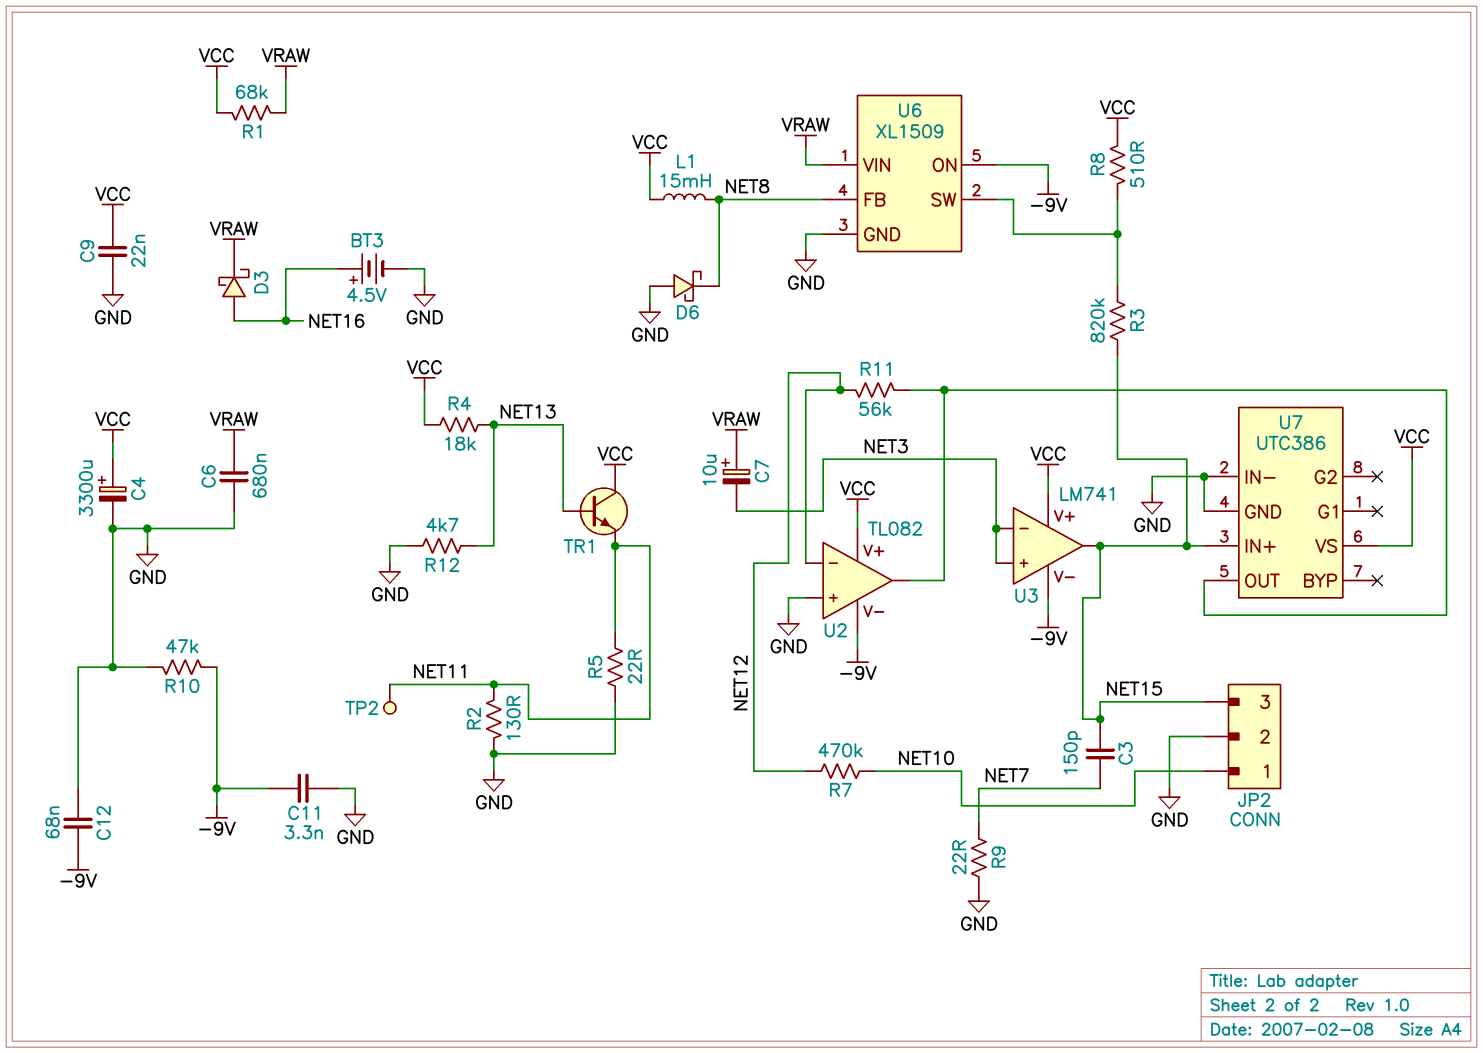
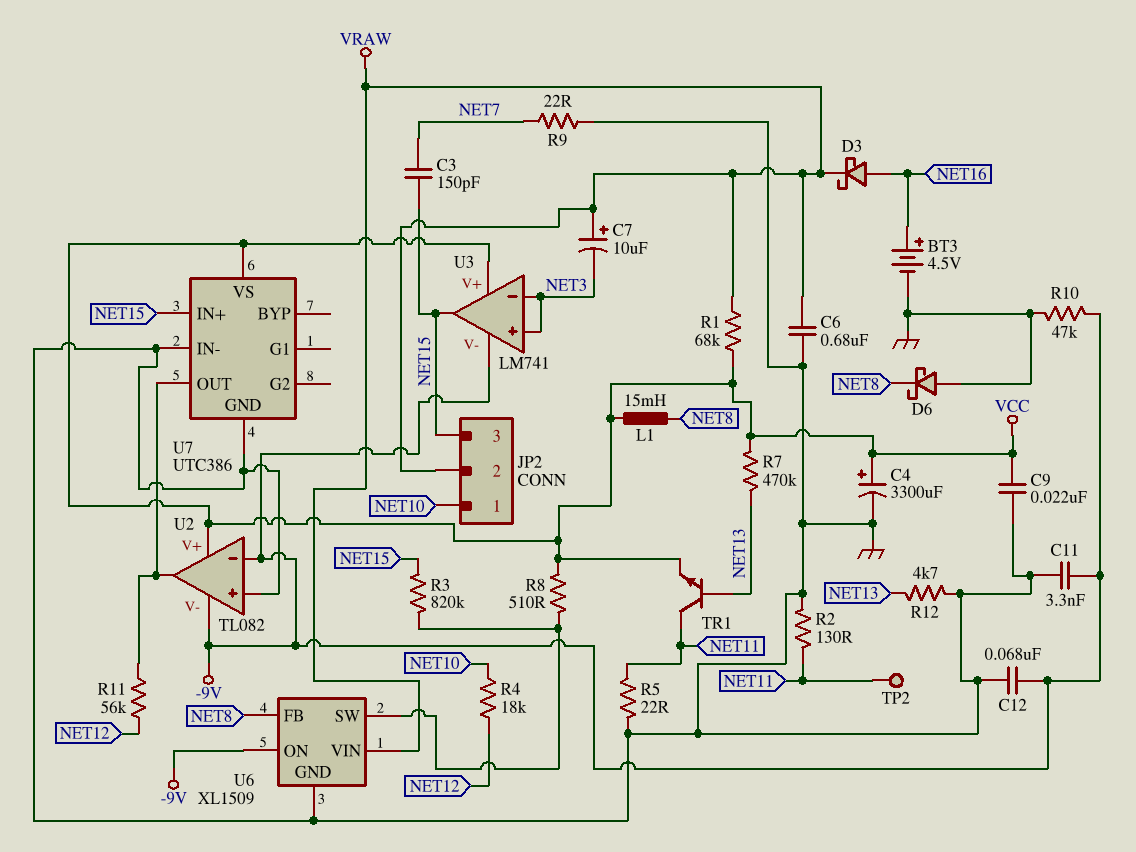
JP2 pin 2: GND -> VRAW
R4: 18k (NET13, VCC) -> 18k (NET10, NET12)
R7: 470k (NET10, NET12) -> 470k (NET13, VCC)
TR1: NPN (B NET13, C VCC, E NET11) -> NPN (B NET13, C NET11, E VCC)
U2 pin in-: NET12 -> -9V

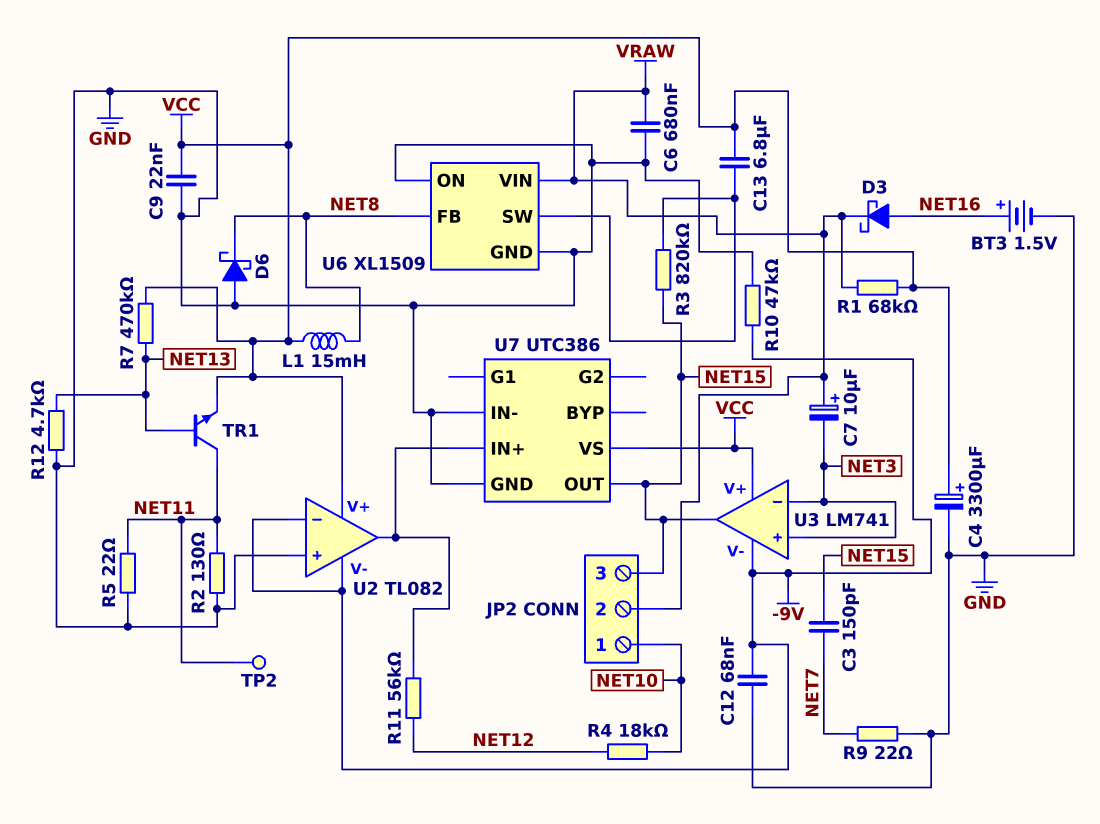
BT3: 4.5V (plus NET16, minus GND) -> 1.5V (plus NET16, minus GND)
C11: 3.3nF (-9V, GND) -> none
C13: none -> 6.8uF (U6/SW, VCC)
R8: 510 (U6/SW, VCC) -> none
U6 pin ON: -9V -> GND
U7 pin IN+: NET15 -> U2/out
U7 pin OUT: U2/out -> NET15

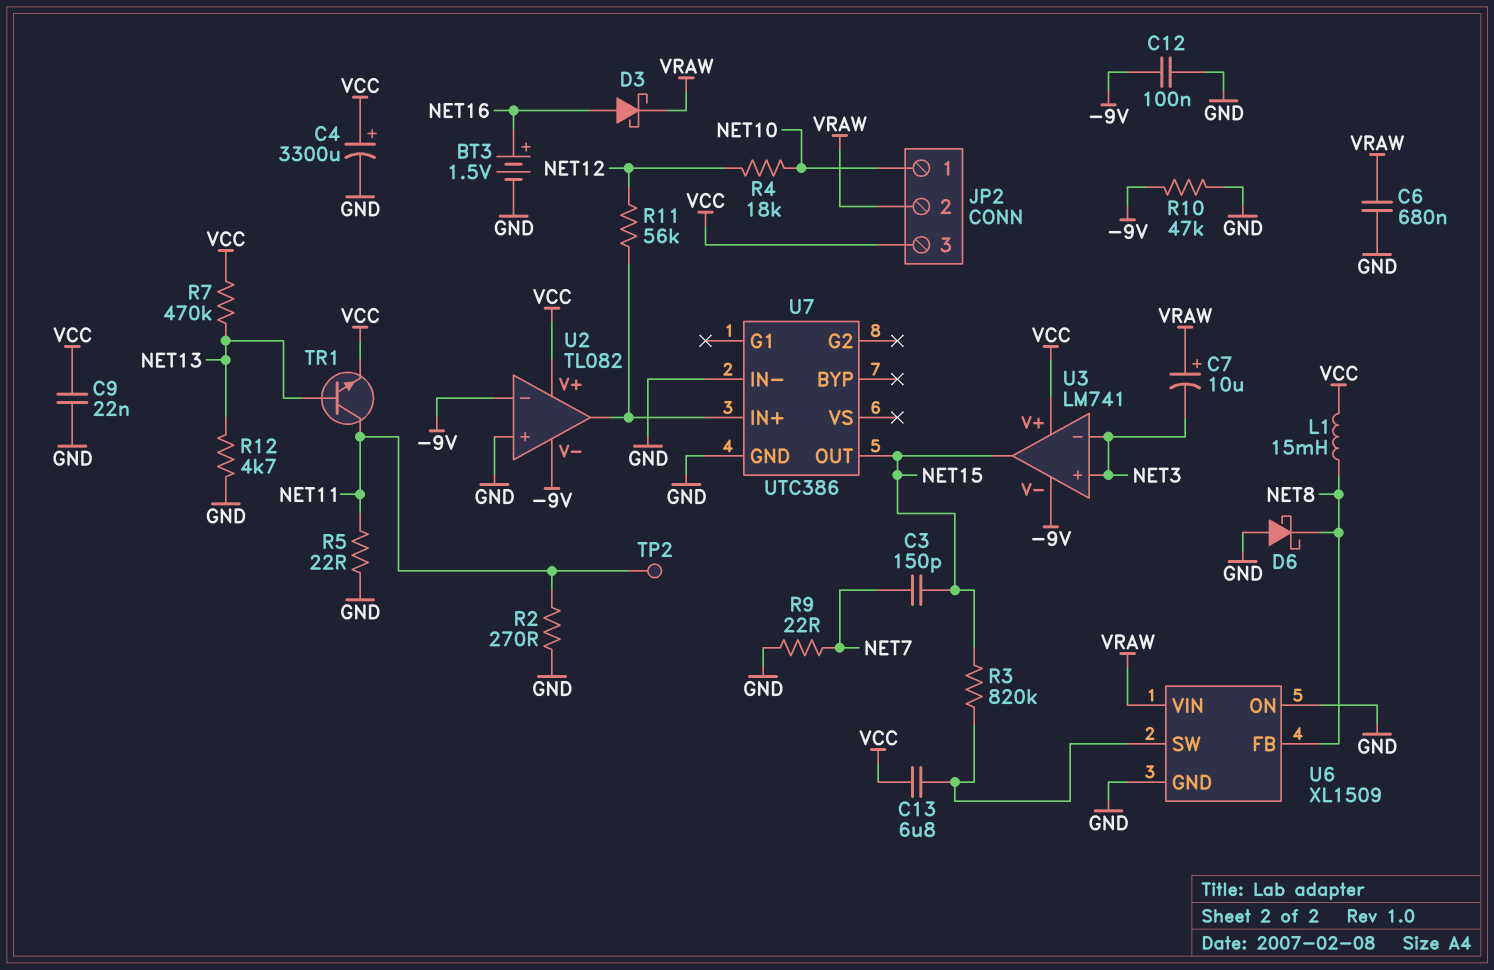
C12: 68nF (-9V, GND) -> 100nF (-9V, GND)
JP2 pin 3: NET15 -> VCC
R1: 68k (VCC, VRAW) -> none
R2: 130 (GND, NET11) -> 270 (GND, NET11)
U7 pin VS: VCC -> none

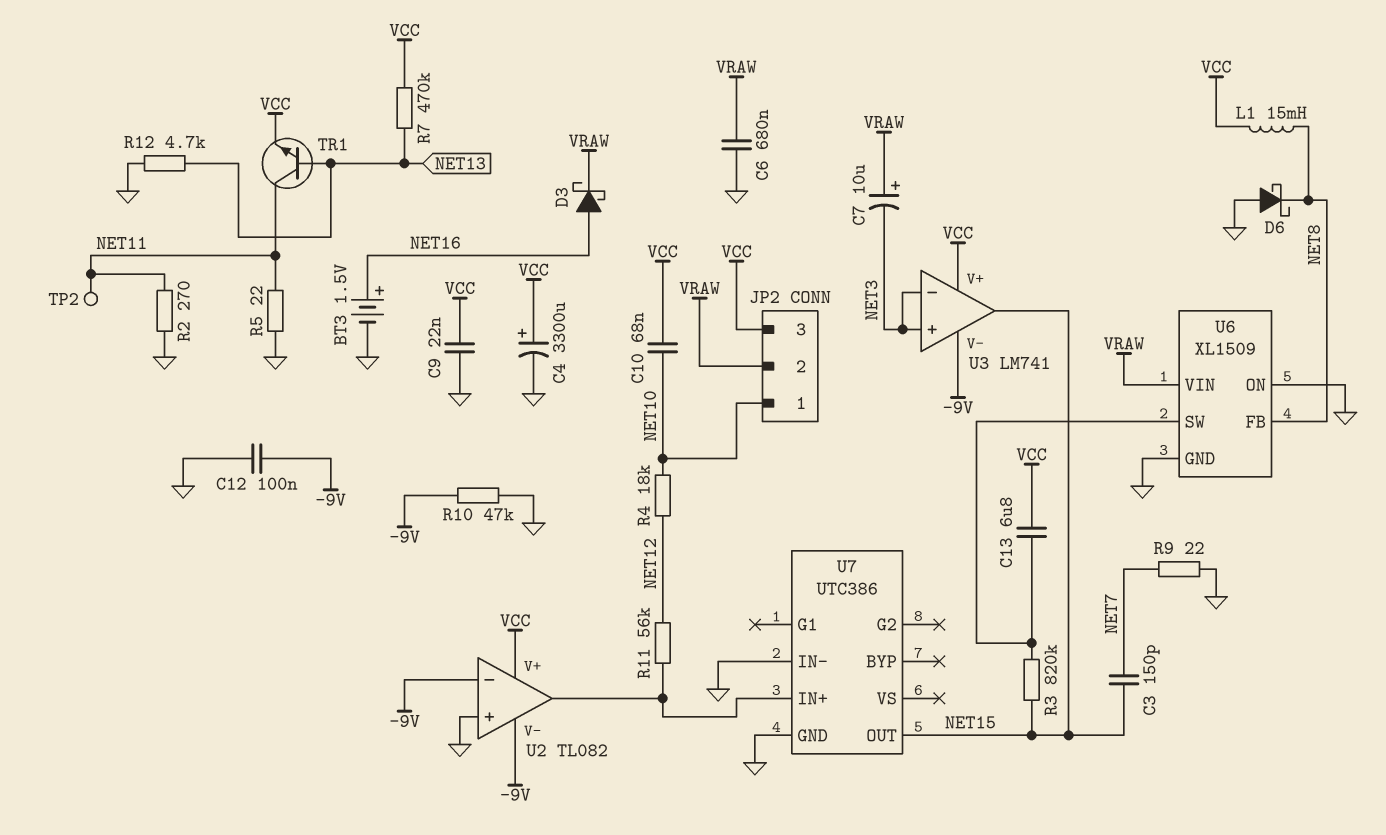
C10: none -> 68nF (NET10, VCC)

